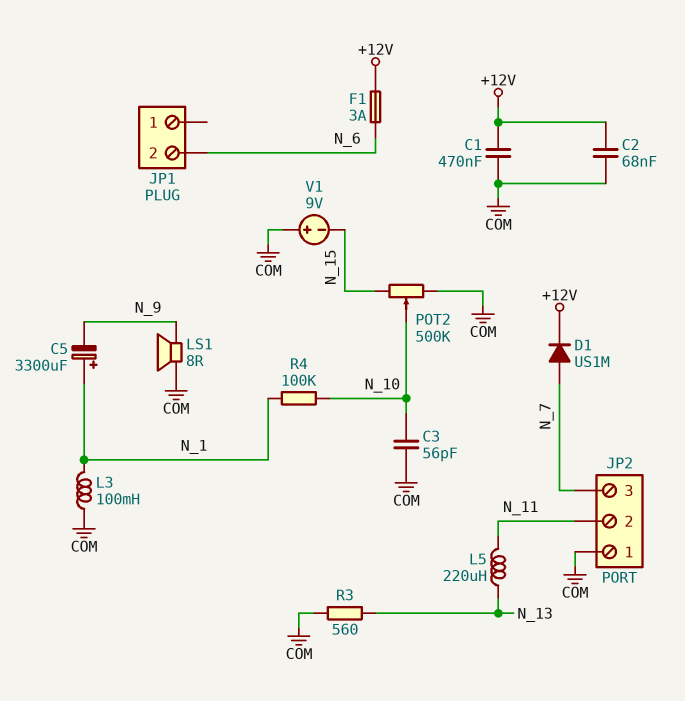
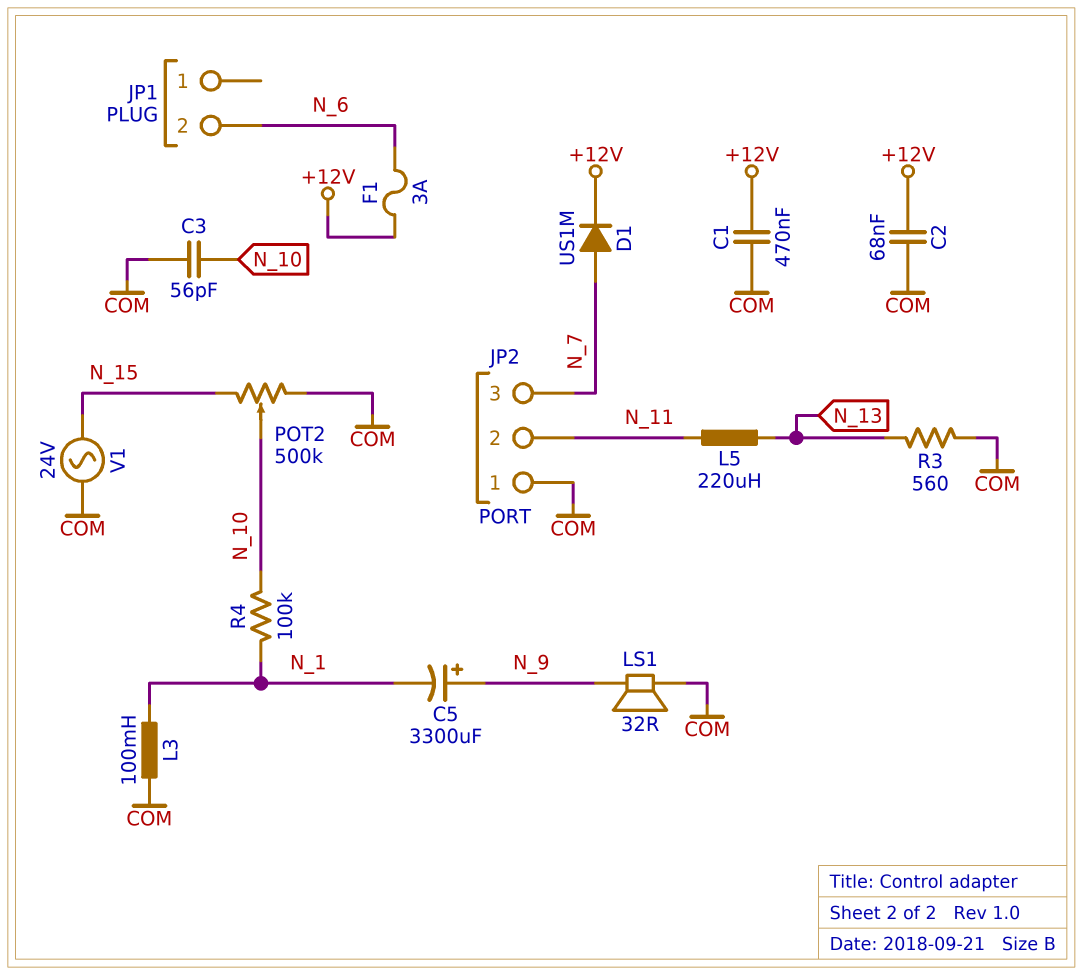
C5: 3300uF (plus N_1, minus N_9) -> 3300uF (plus N_9, minus N_1)
LS1: speaker 8R (COM, N_9) -> speaker 32R (COM, N_9)
V1: 9V (plus COM, minus N_15) -> AC 24V (COM, N_15)

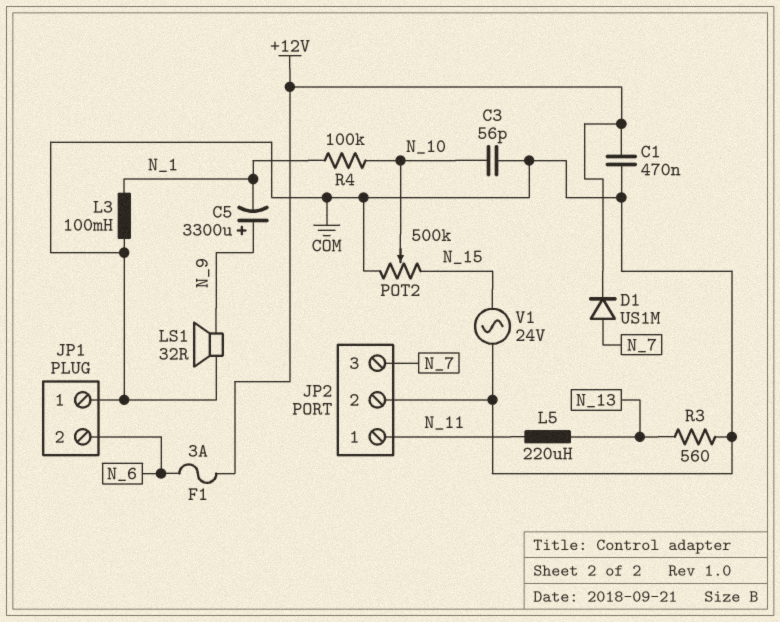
C2: 68nF (+12V, COM) -> none
JP1 pin 1: none -> COM
JP2 pin 1: COM -> N_11
JP2 pin 2: N_11 -> COM

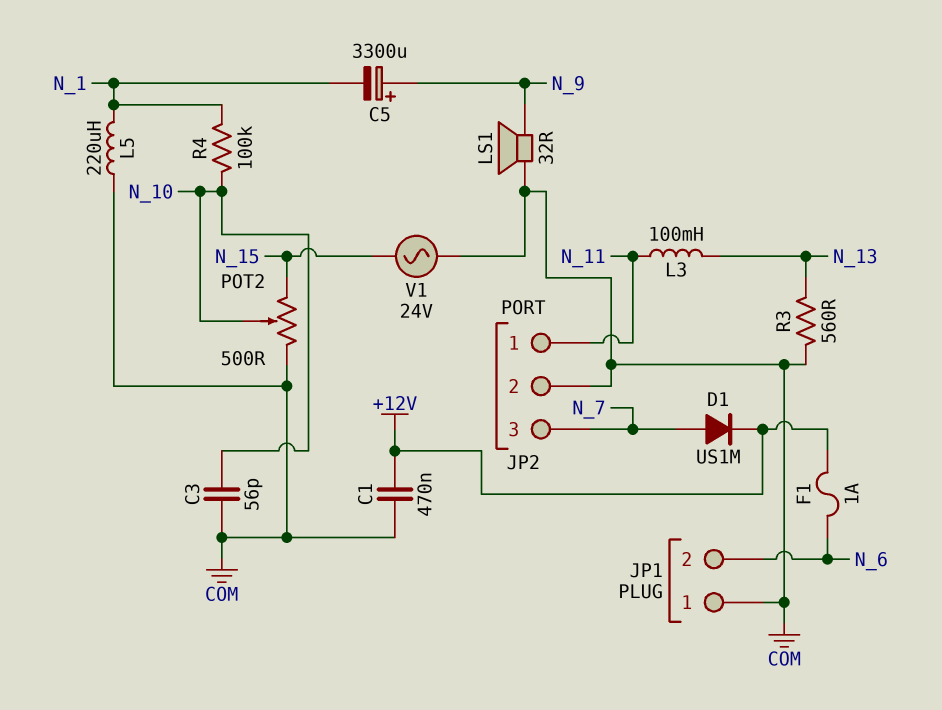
F1: 3A (+12V, N_6) -> 1A (+12V, N_6)
L3: 100mH (COM, N_1) -> 100mH (N_11, N_13)
L5: 220uH (N_11, N_13) -> 220uH (COM, N_1)
POT2: 500k (COM, N_15, wiper N_10) -> 500 (COM, N_15, wiper N_10)

